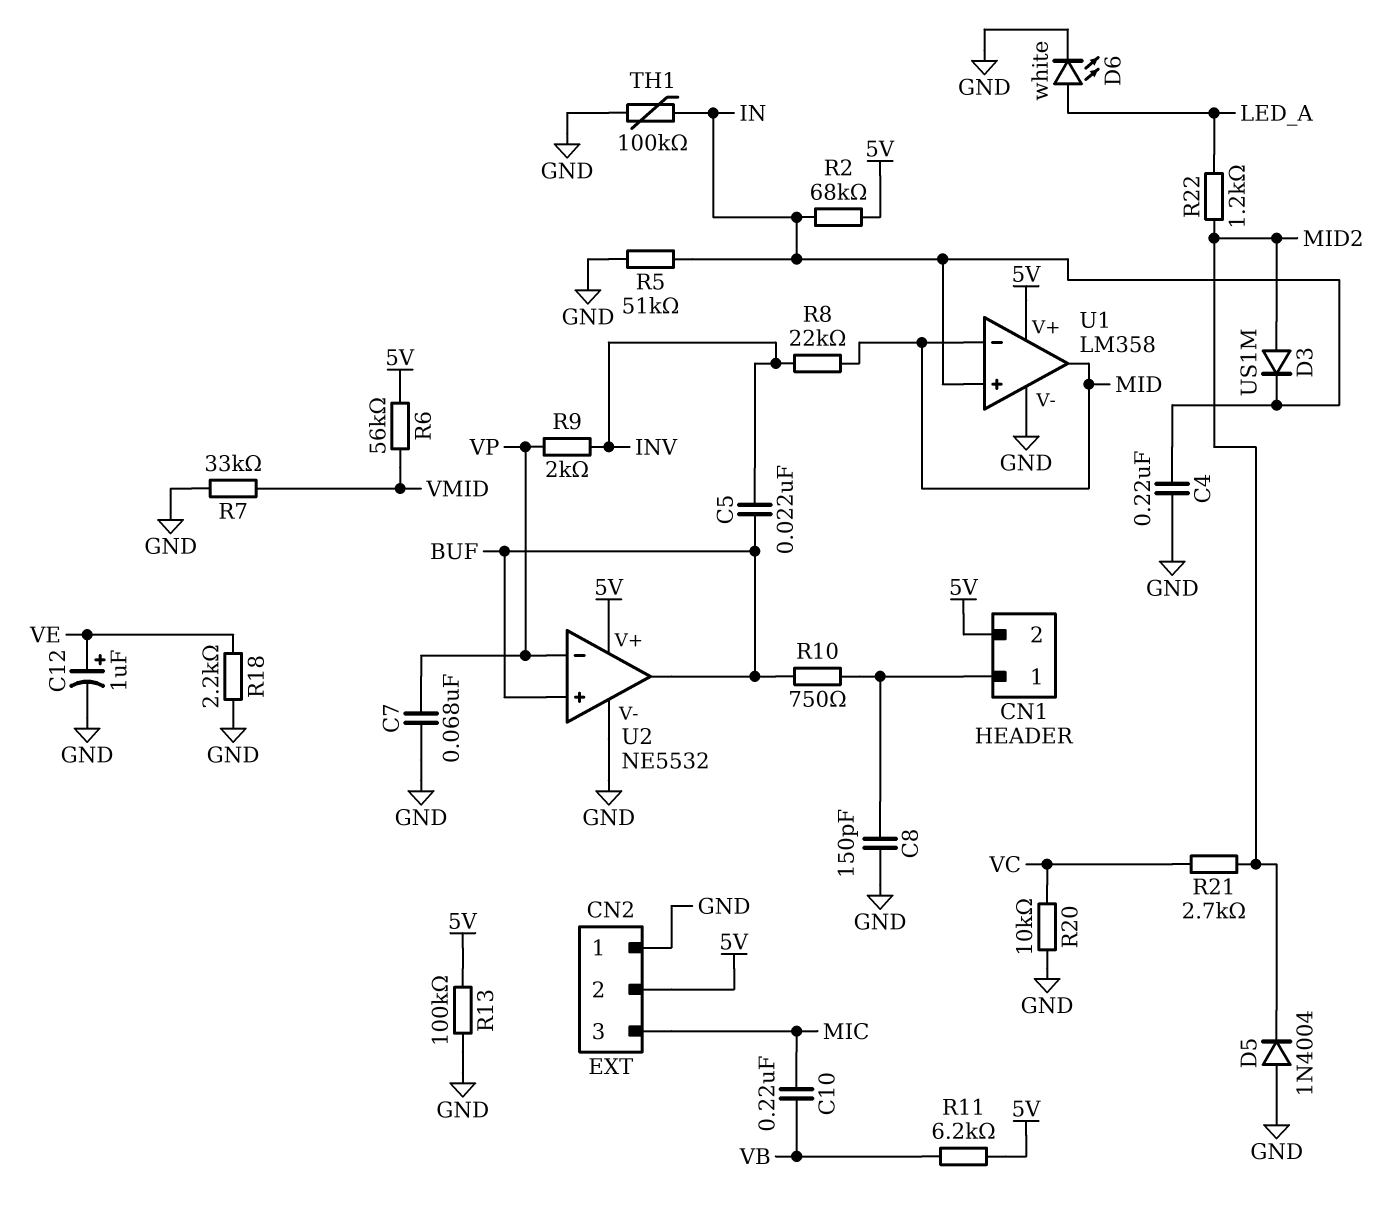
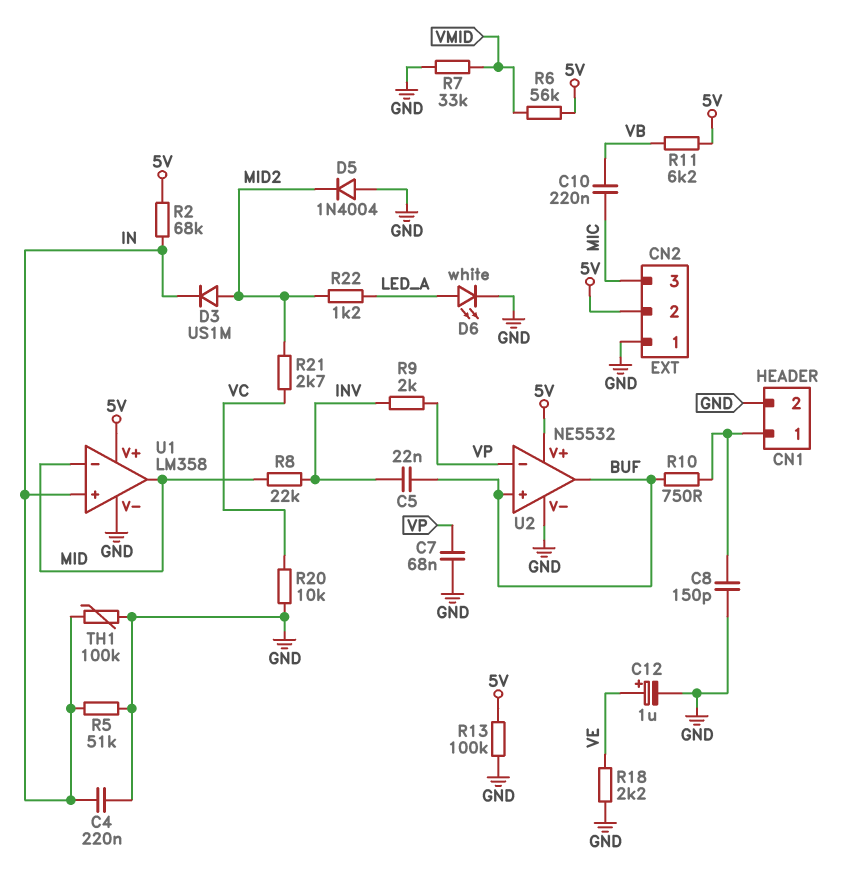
CN1 pin 2: 5V -> GND

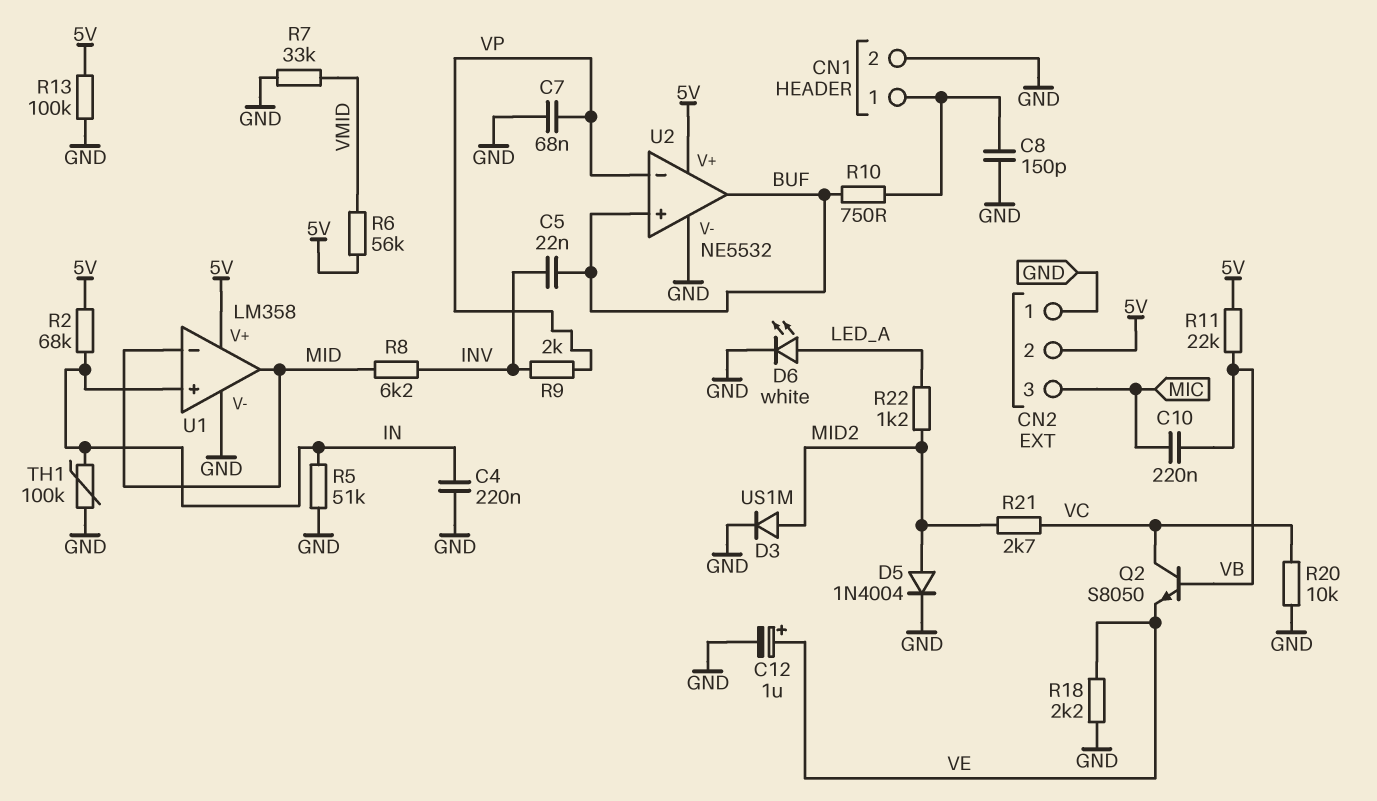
D3: diode US1M (A MID2, K IN) -> diode US1M (A MID2, K GND)
D5: diode 1N4004 (A GND, K MID2) -> diode 1N4004 (A MID2, K GND)
Q2: none -> NPN S8050 (B VB, C VC, E VE)
R8: 22k (INV, MID) -> 6.2k (INV, MID)
R11: 6.2k (5V, VB) -> 22k (5V, VB)

